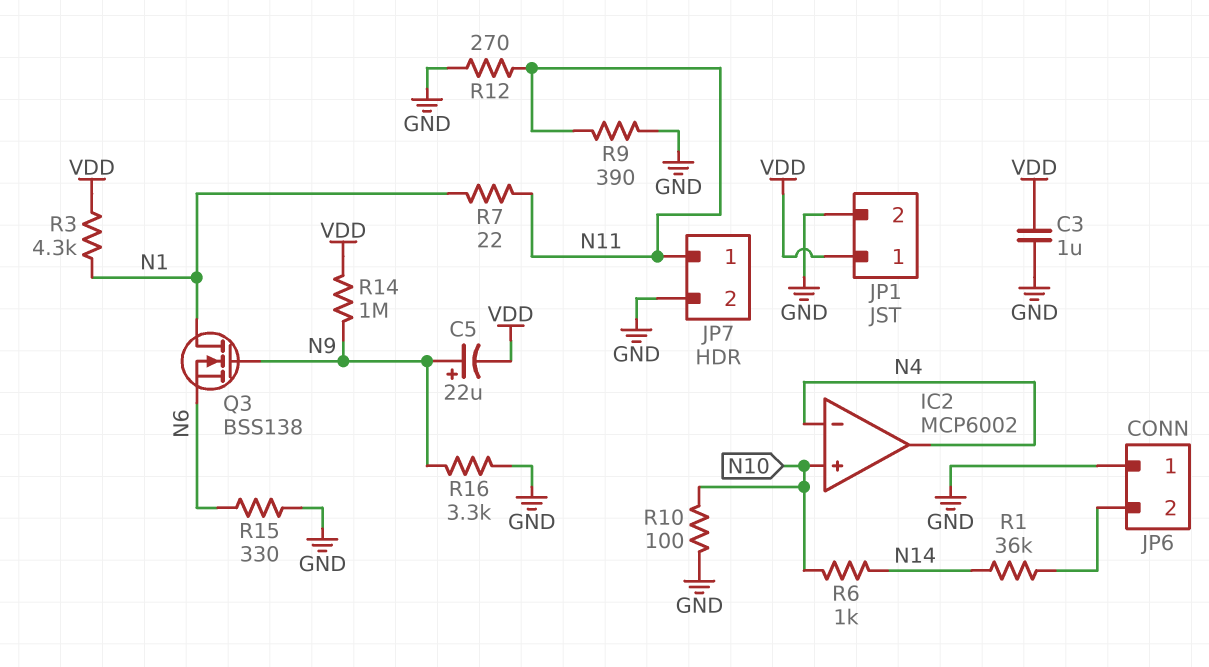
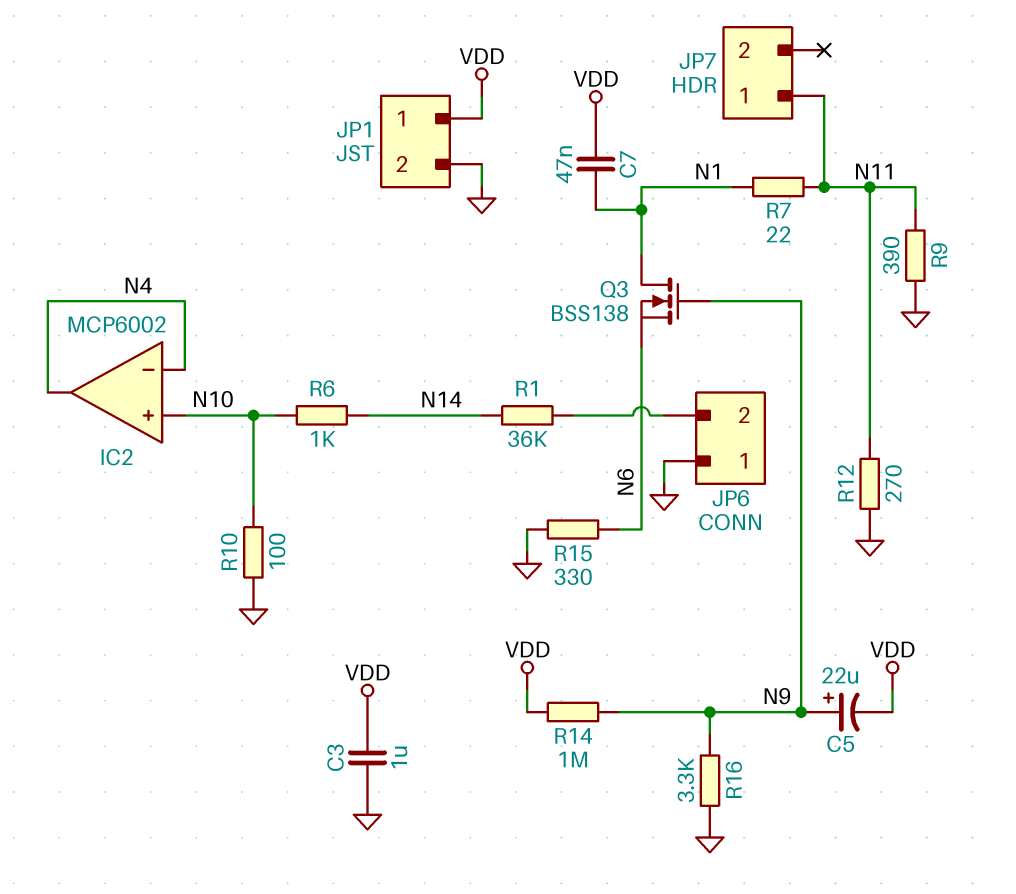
C7: none -> 47nF (N1, VDD)
JP7 pin 2: GND -> none
R3: 4.3k (N1, VDD) -> none

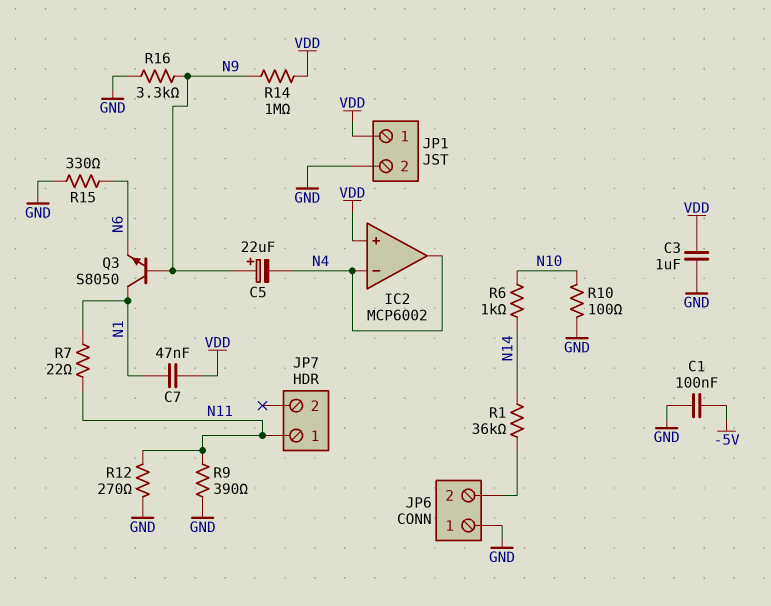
C1: none -> 100nF (-5V, GND)
C5: 22uF (plus N9, minus VDD) -> 22uF (plus N9, minus N4)
IC2 pin in+: N10 -> VDD
Q3: NMOS BSS138 (G N9, D N1, S N6) -> NPN S8050 (B N9, C N1, E N6)

